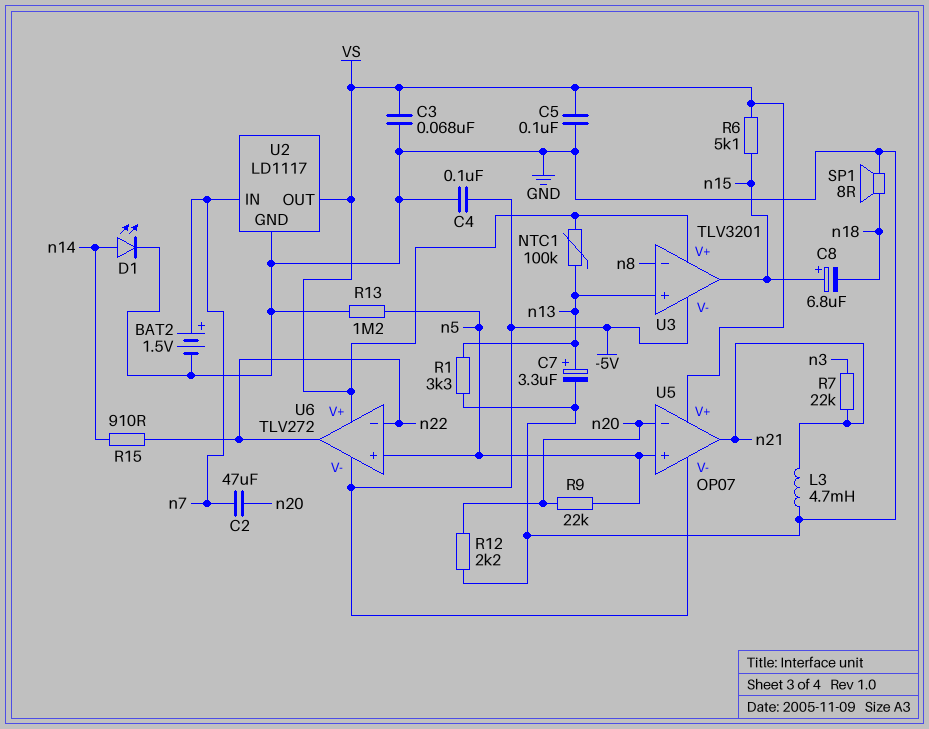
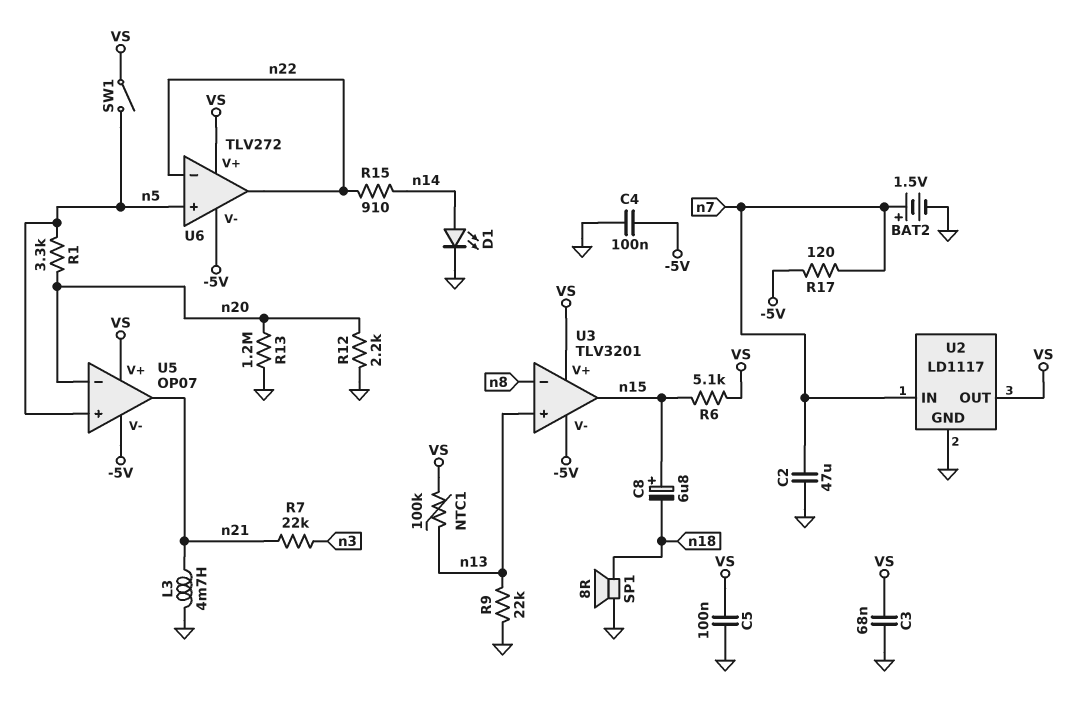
C2: 47uF (n7, n20) -> 47uF (GND, n7)
C7: 3.3uF (plus n13, minus GND) -> none
R1: 3.3k (GND, n13) -> 3.3k (n5, n20)
R9: 22k (n5, n20) -> 22k (GND, n13)
R13: 1.2M (GND, n5) -> 1.2M (GND, n20)
R17: none -> 120 (-5V, n7)
SW1: none -> switch (VS, n5)

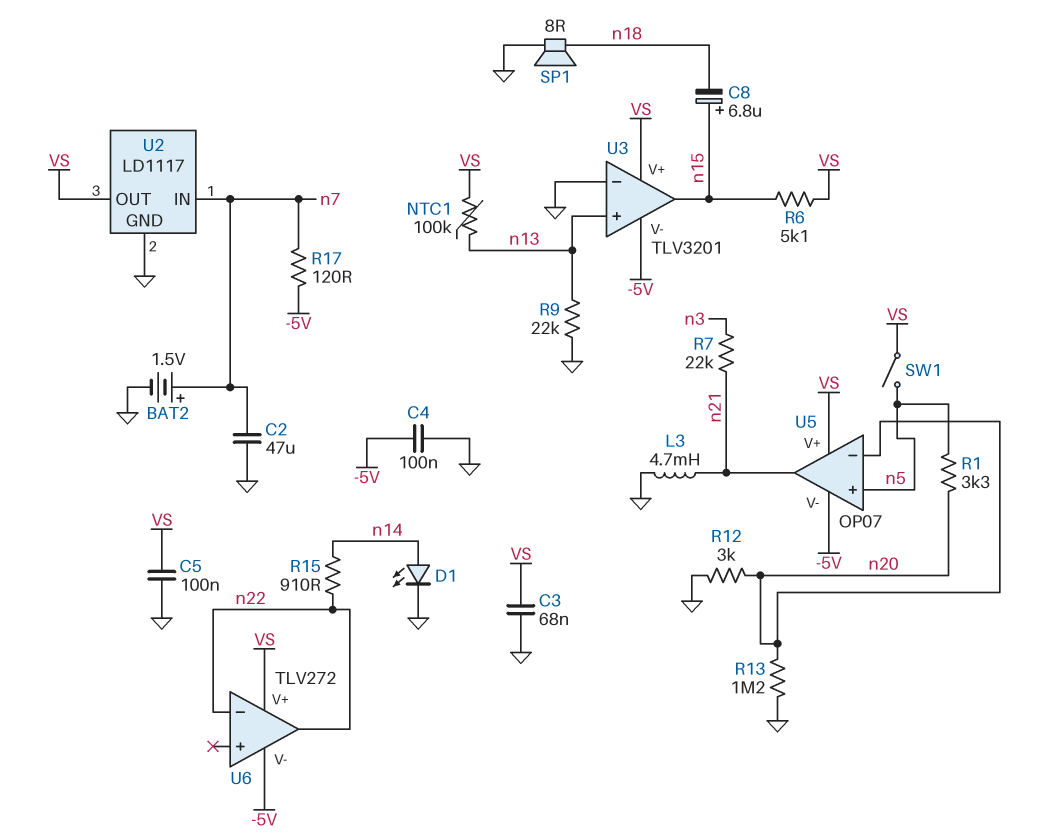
R12: 2.2k (GND, n20) -> 3k (GND, n20)
U3 pin in-: n8 -> GND
U6 pin in+: n5 -> none

